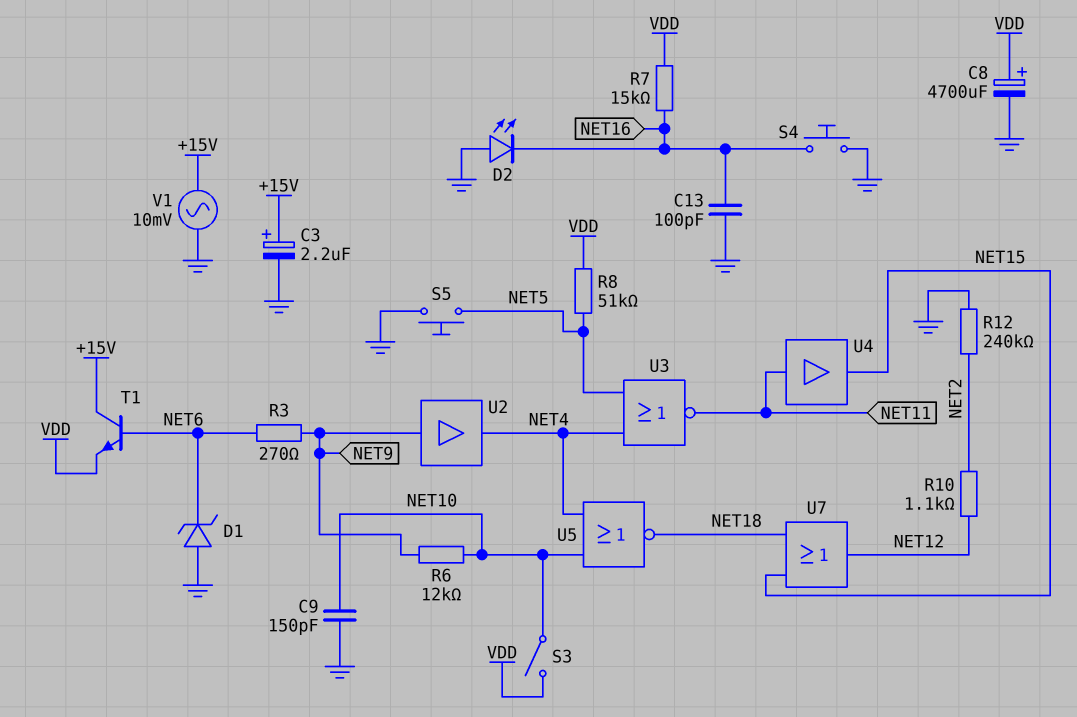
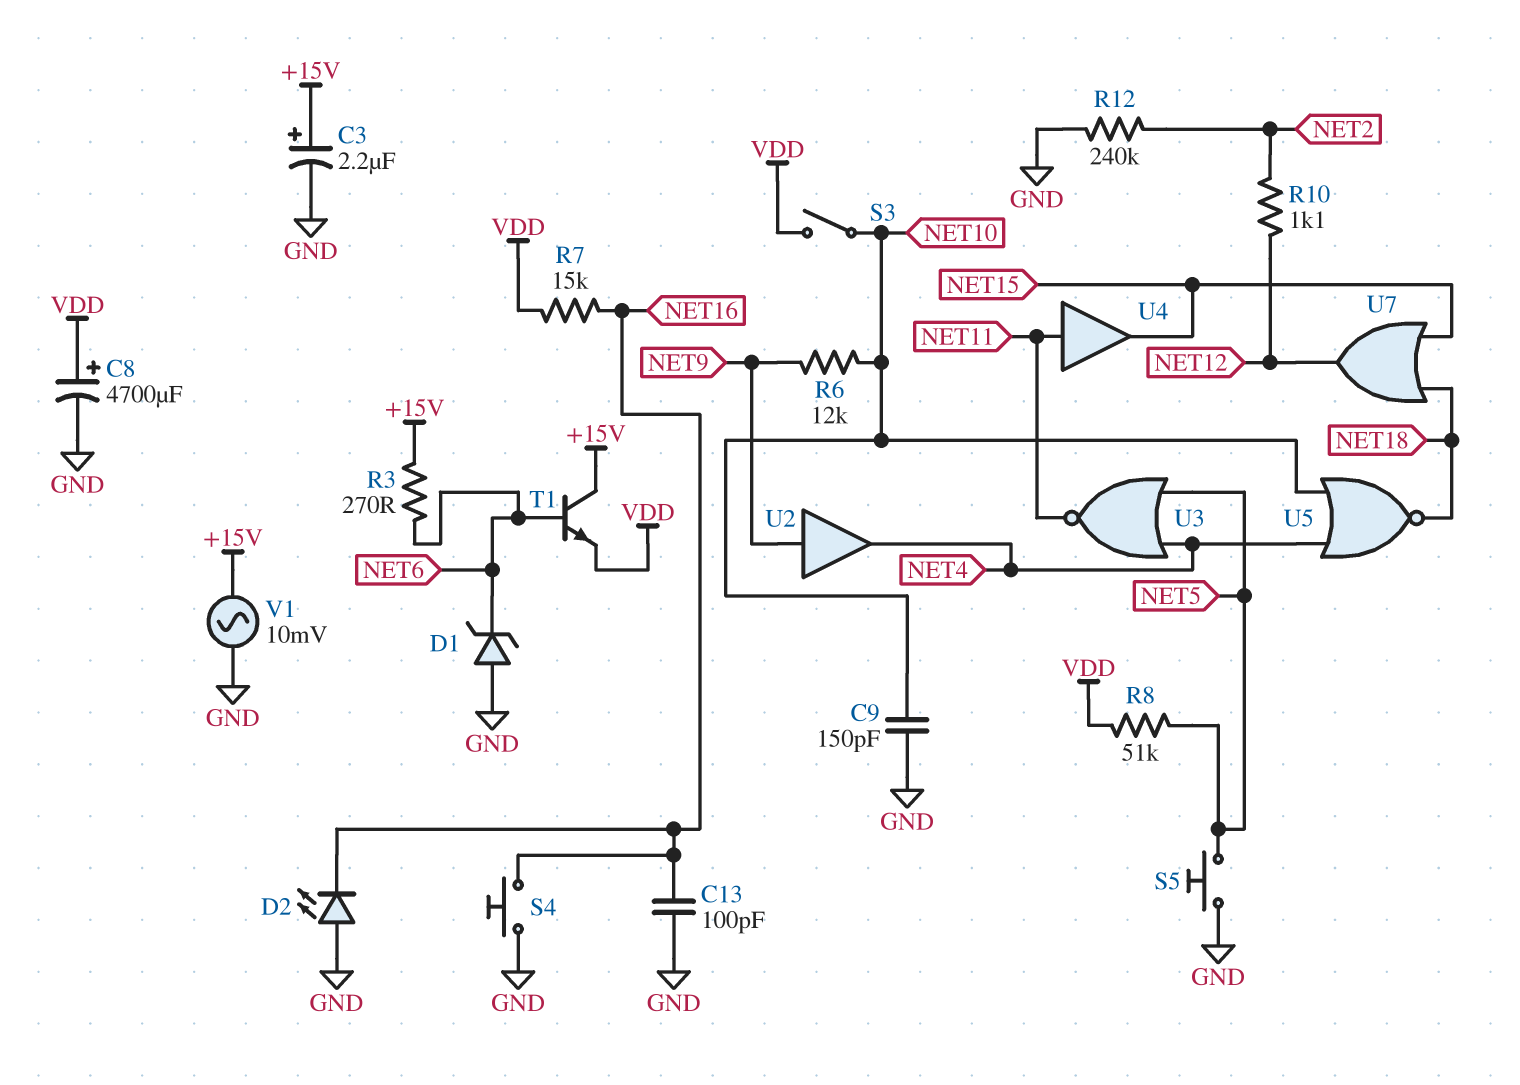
R3: 270 (NET6, NET9) -> 270 (+15V, NET6)

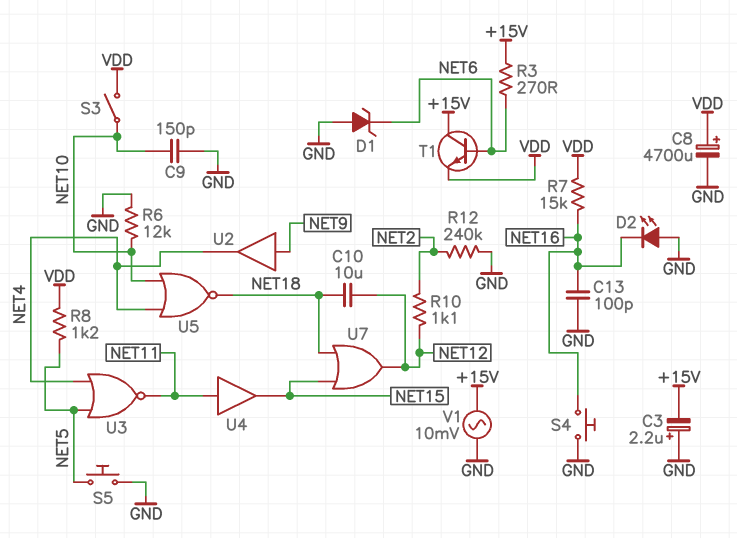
C3: 2.2uF (plus +15V, minus GND) -> 2.2uF (plus GND, minus +15V)
C10: none -> 10uF (NET12, NET18)
R6: 12k (NET9, NET10) -> 12k (GND, NET10)
R8: 51k (NET5, VDD) -> 1.2k (NET5, VDD)

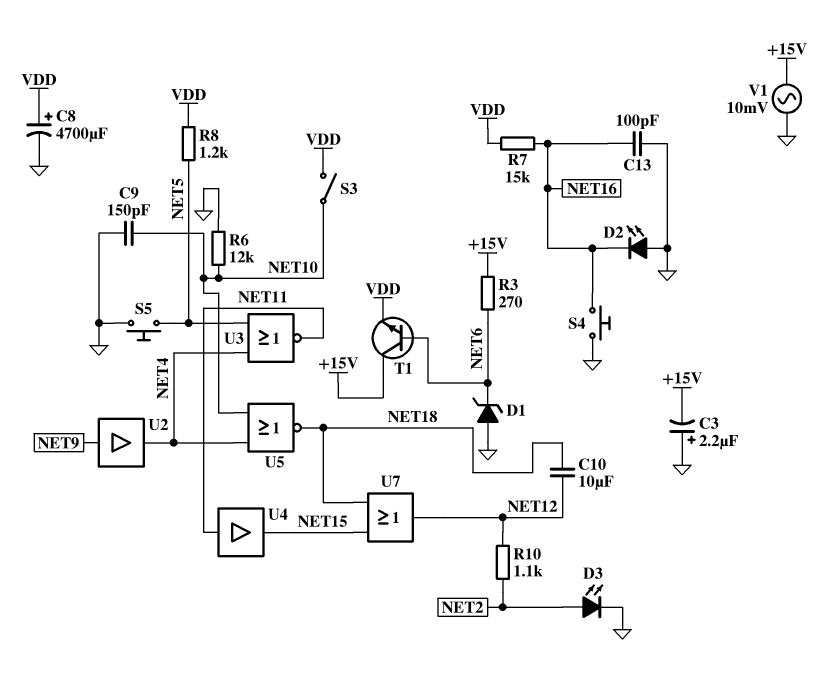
D3: none -> LED (A NET2, K GND)
R12: 240k (GND, NET2) -> none

